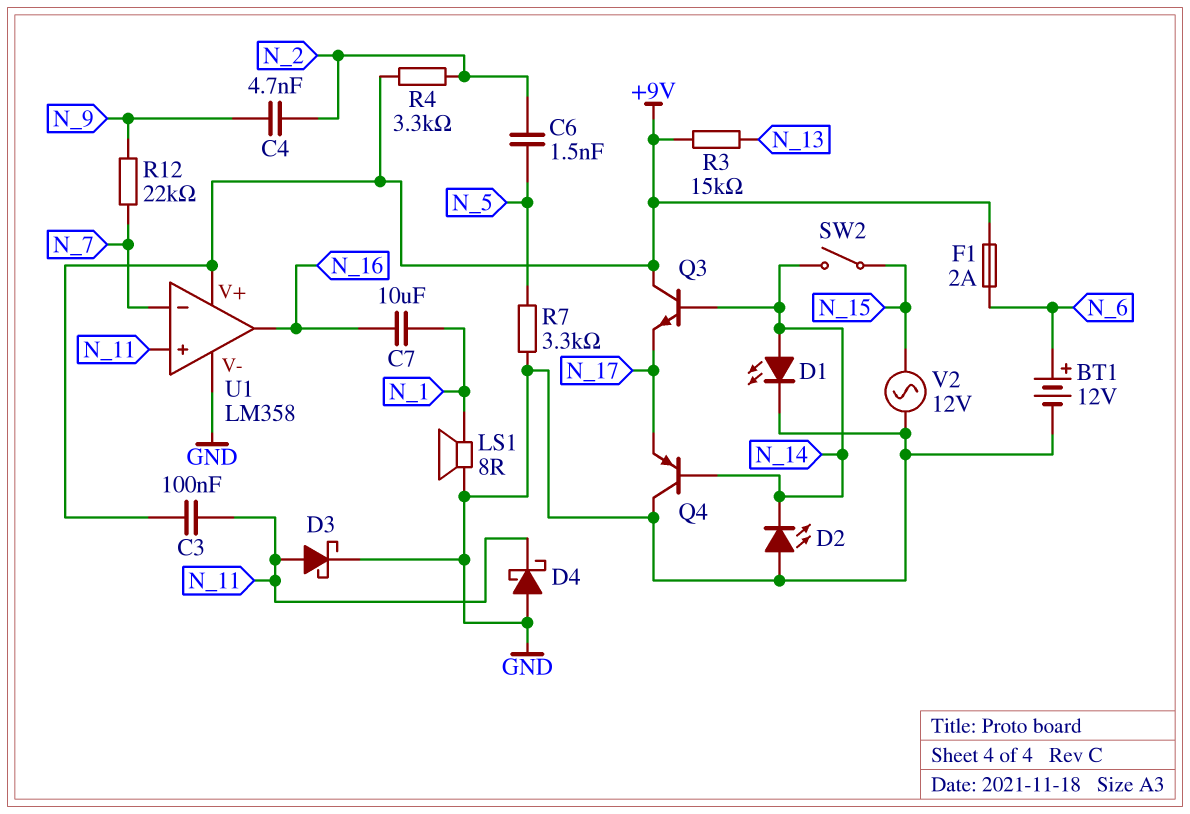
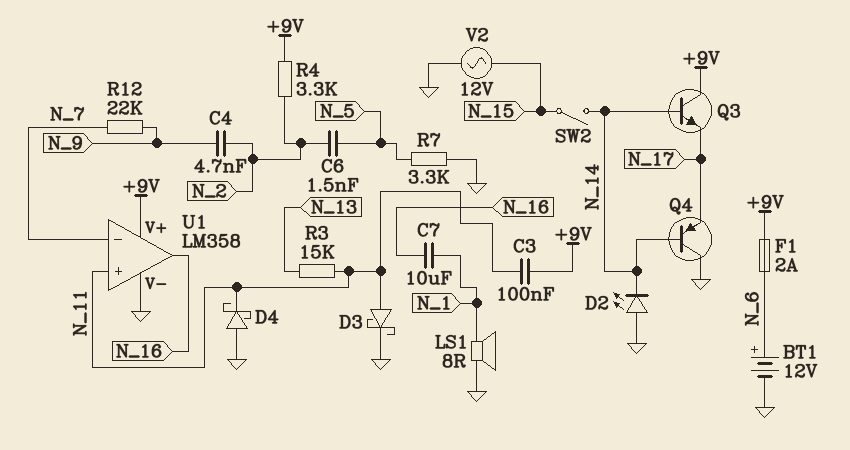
D1: LED (A N_14, K GND) -> none
R3: 15k (+9V, N_13) -> 15k (N_11, N_13)

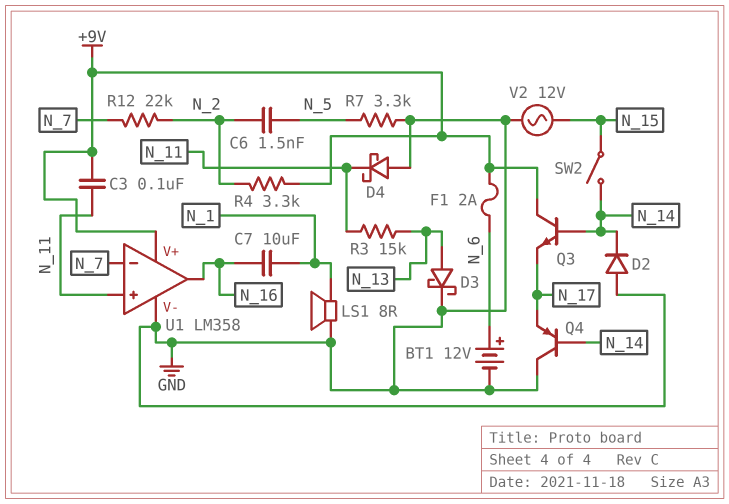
C4: 4.7nF (N_2, N_9) -> none
D2: LED (A GND, K N_14) -> diode (A GND, K N_14)
D3: schottky (A N_11, K GND) -> schottky (A N_13, K GND)
R12: 22k (N_7, N_9) -> 22k (N_2, N_7)

